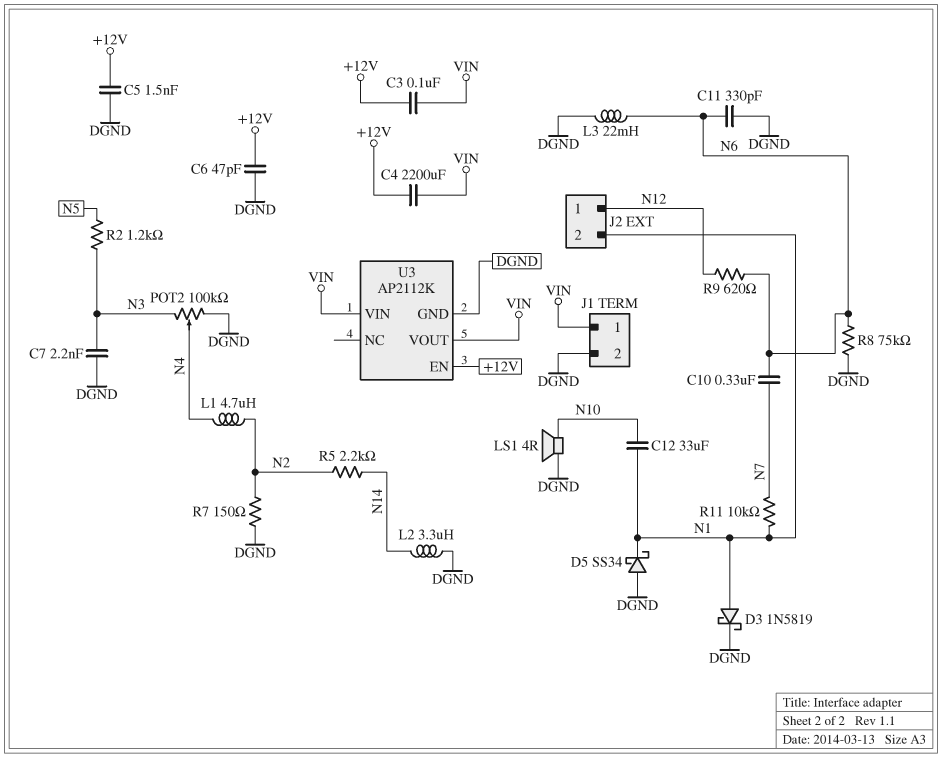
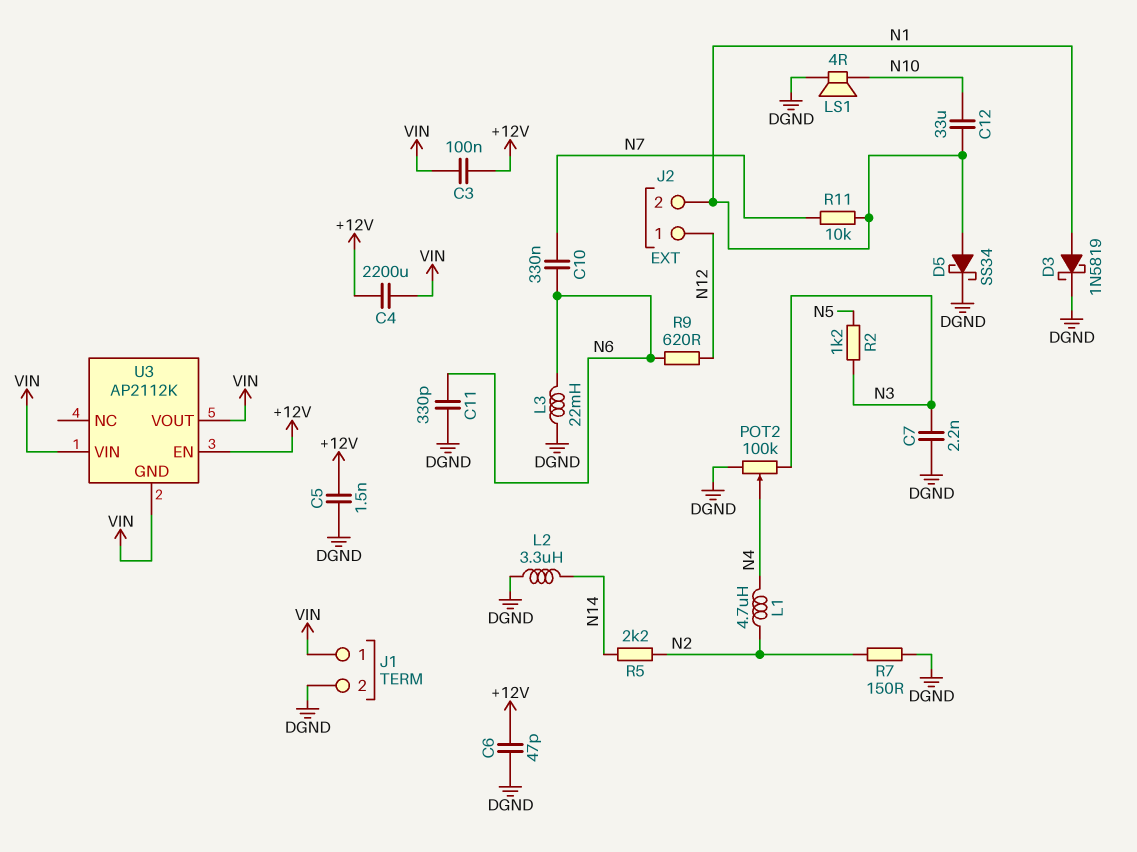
D5: schottky SS34 (A DGND, K N1) -> schottky SS34 (A N1, K DGND)
R8: 75k (DGND, N6) -> none
U3 pin GND: DGND -> VIN

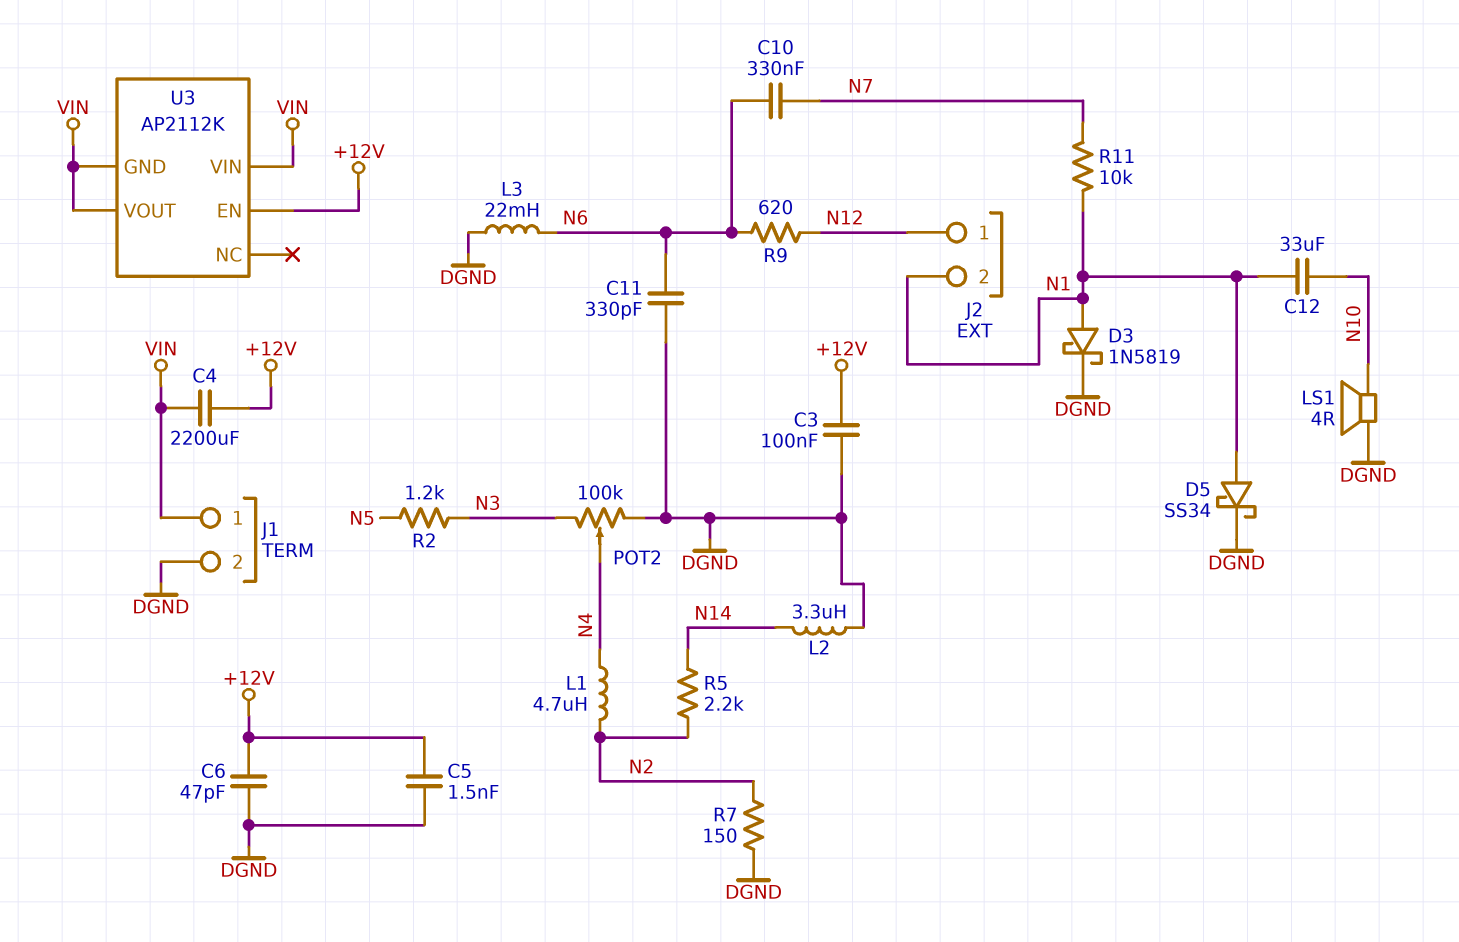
C3: 100nF (+12V, VIN) -> 100nF (+12V, DGND)
C7: 2.2nF (DGND, N3) -> none

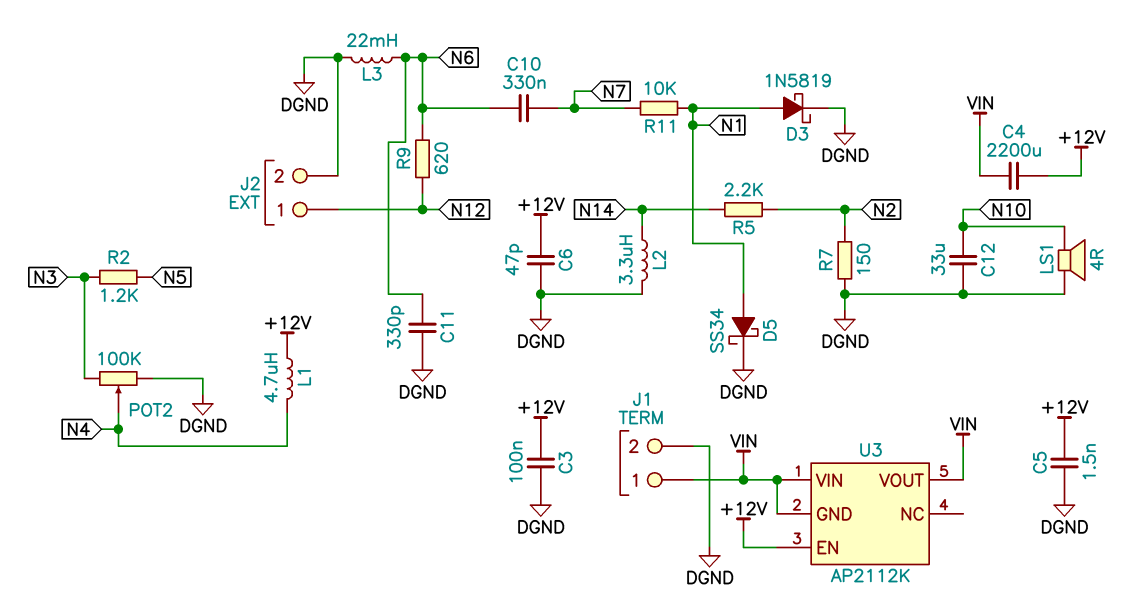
C12: 33uF (N1, N10) -> 33uF (DGND, N10)
J2 pin 2: N1 -> DGND
L1: 4.7uH (N2, N4) -> 4.7uH (+12V, N4)

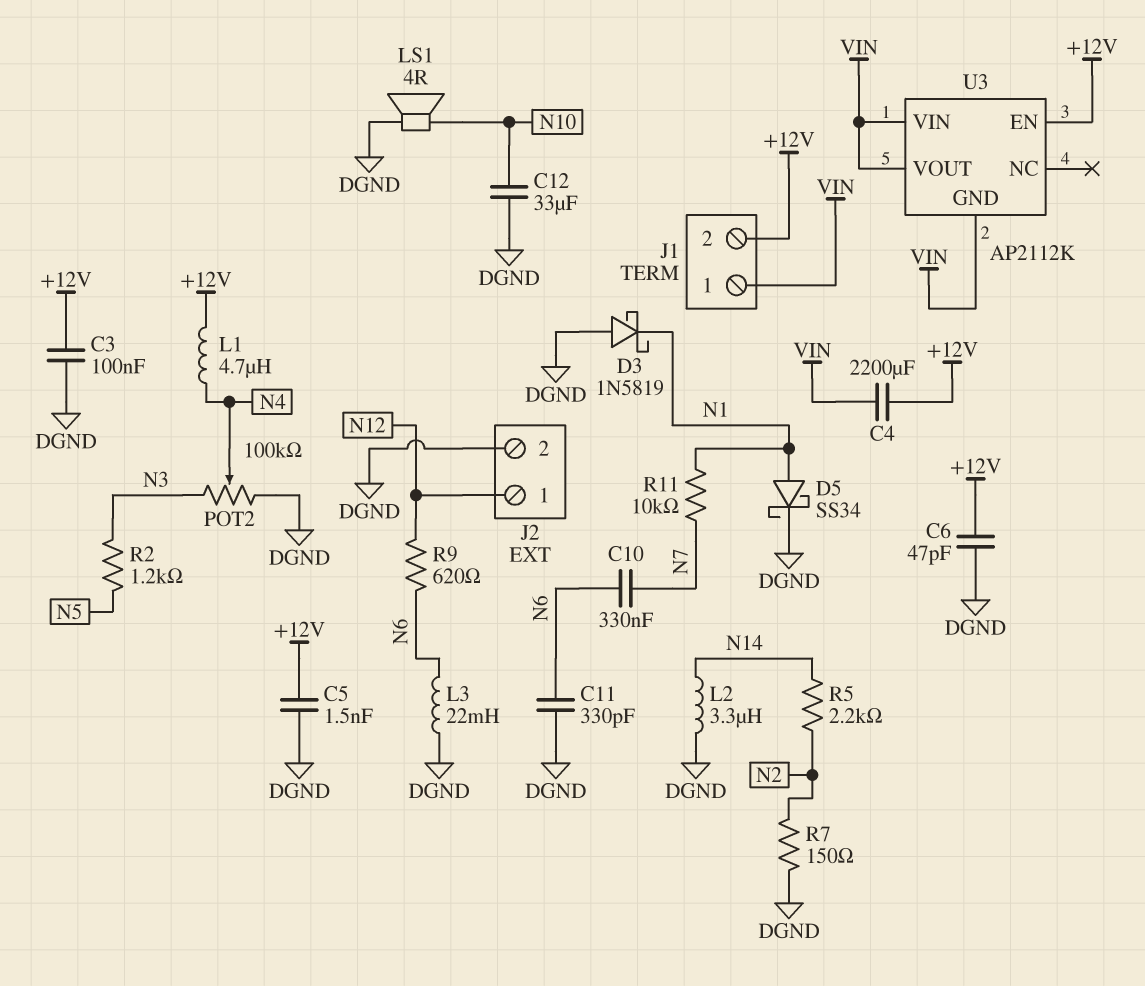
D3: schottky 1N5819 (A N1, K DGND) -> schottky 1N5819 (A DGND, K N1)
J1 pin 2: DGND -> +12V

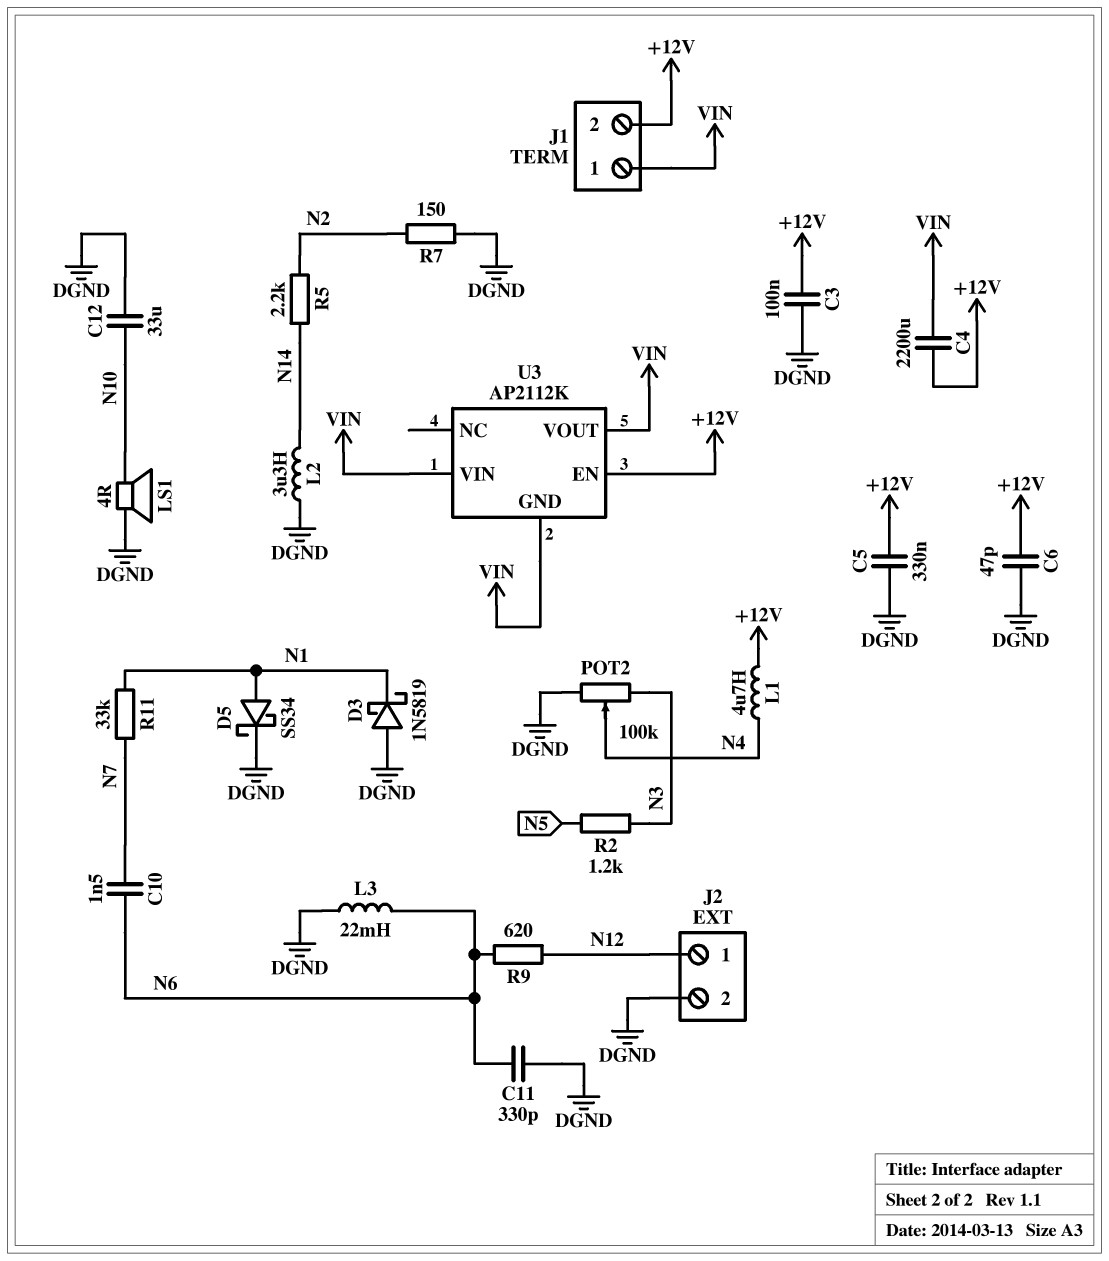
C5: 1.5nF (+12V, DGND) -> 330nF (+12V, DGND)
C10: 330nF (N6, N7) -> 1.5nF (N6, N7)
R11: 10k (N1, N7) -> 33k (N1, N7)

